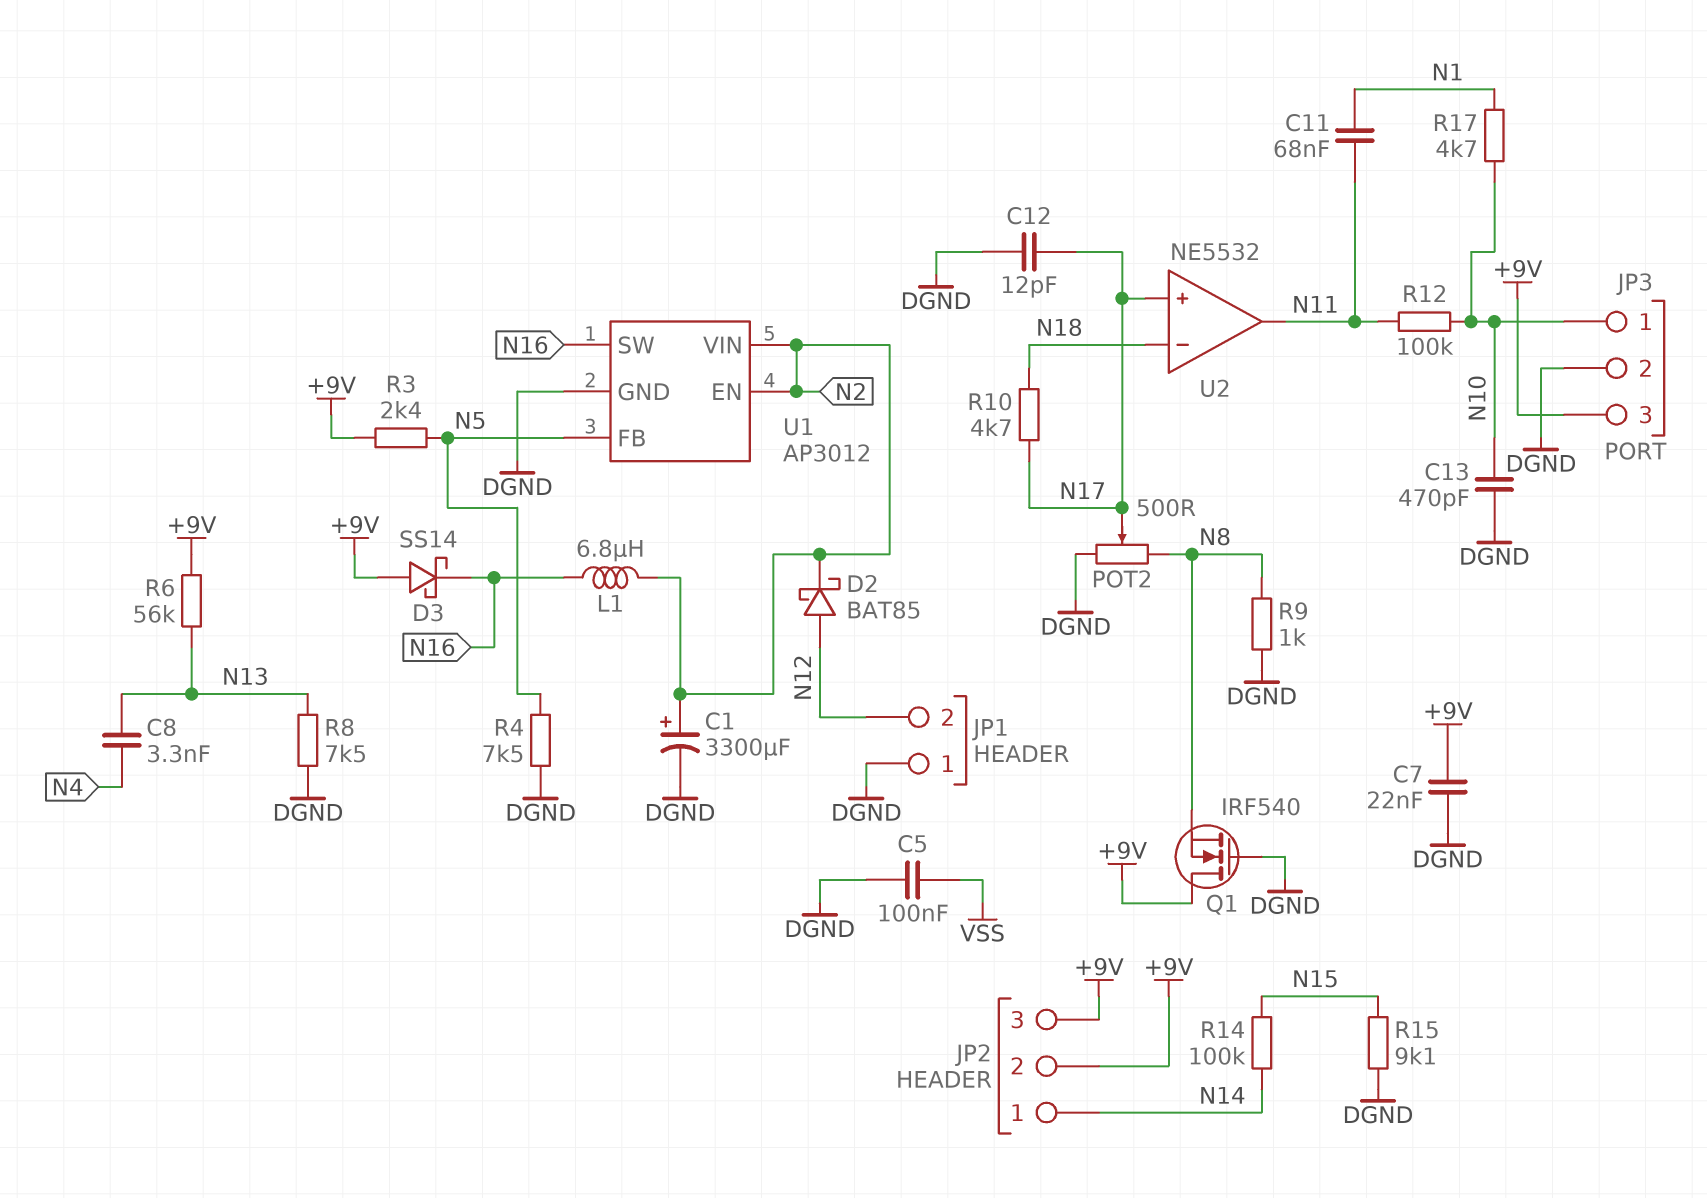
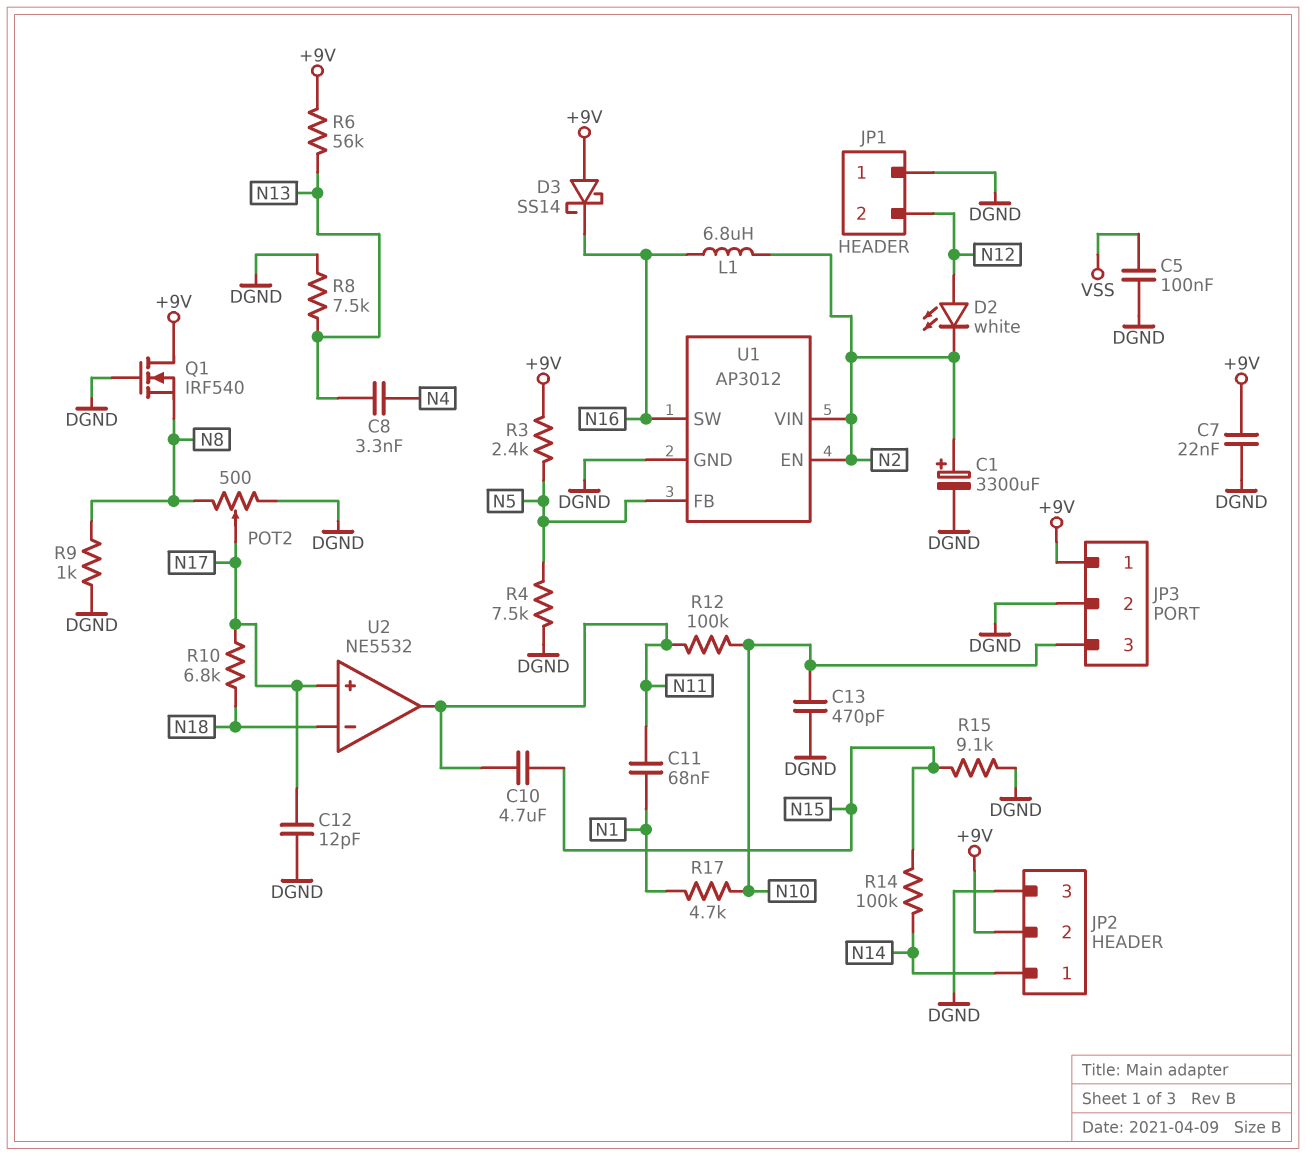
C10: none -> 4.7uF (N11, N15)
D2: schottky BAT85 (A N12, K N2) -> LED white (A N12, K N2)
JP2 pin 3: +9V -> DGND
JP3 pin 1: N10 -> +9V
JP3 pin 3: +9V -> N10
R10: 4.7k (N17, N18) -> 6.8k (N17, N18)

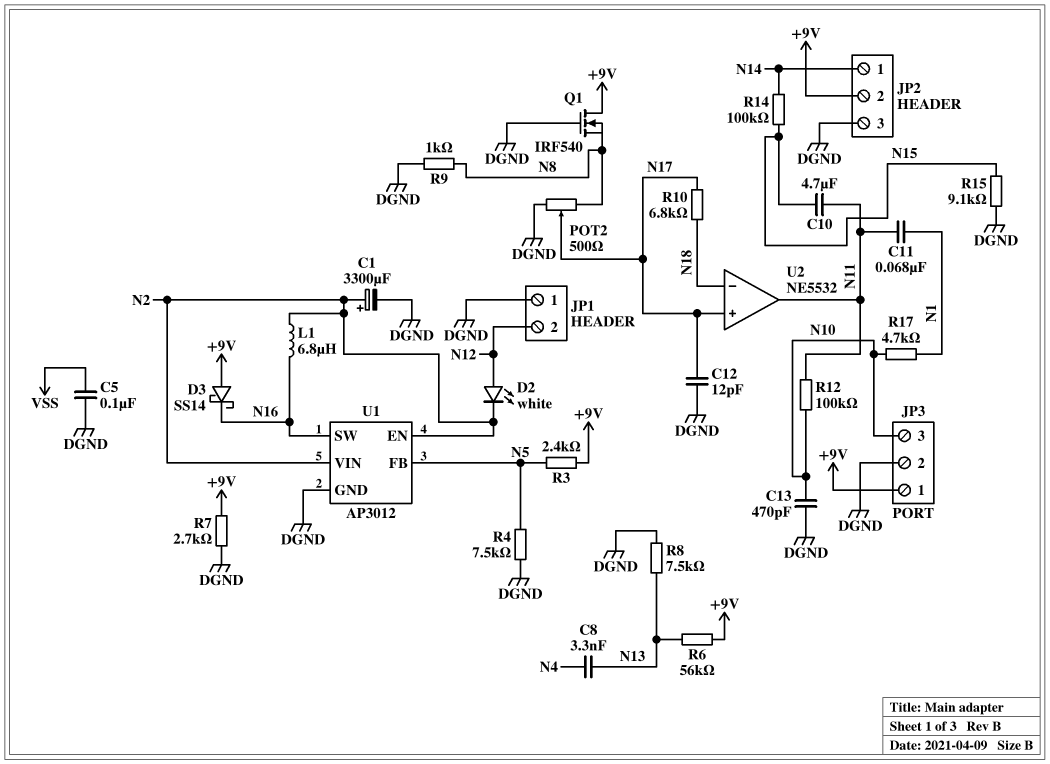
C7: 22nF (+9V, DGND) -> none
R7: none -> 2.7k (+9V, DGND)

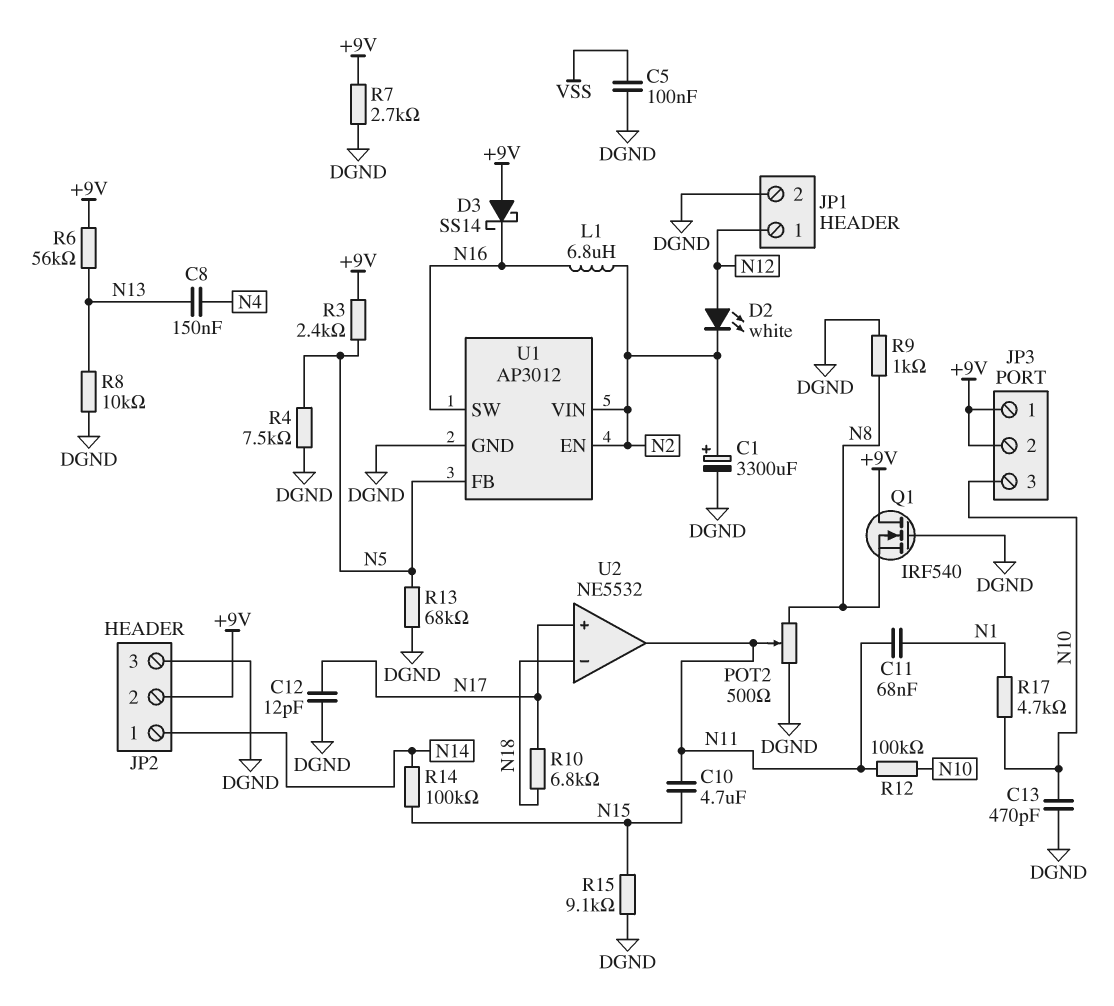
C8: 3.3nF (N4, N13) -> 150nF (N4, N13)
JP1 pin 1: DGND -> N12
JP1 pin 2: N12 -> DGND
JP3 pin 2: DGND -> +9V
POT2: 500 (DGND, N8, wiper N17) -> 500 (DGND, N8, wiper N11)
R8: 7.5k (DGND, N13) -> 10k (DGND, N13)
R13: none -> 68k (DGND, N5)

